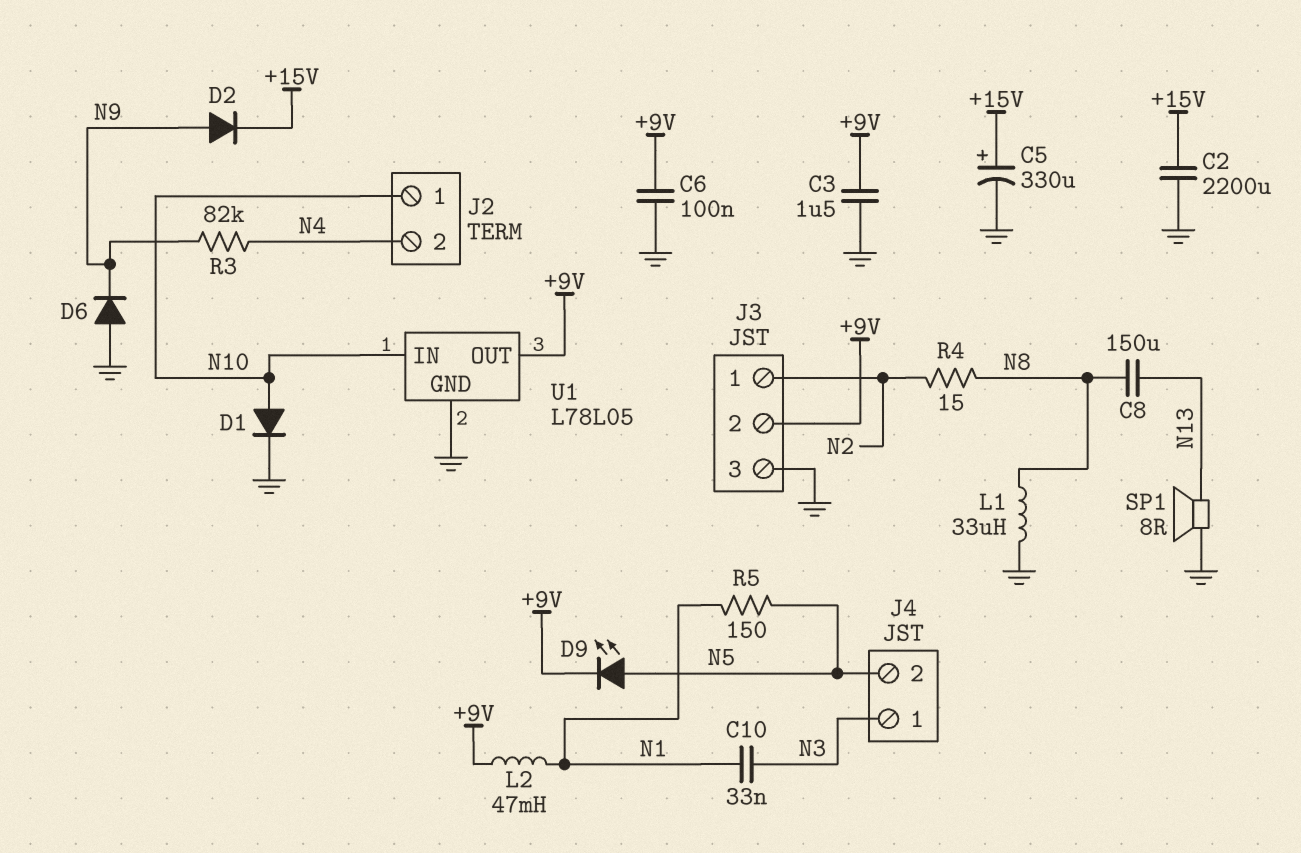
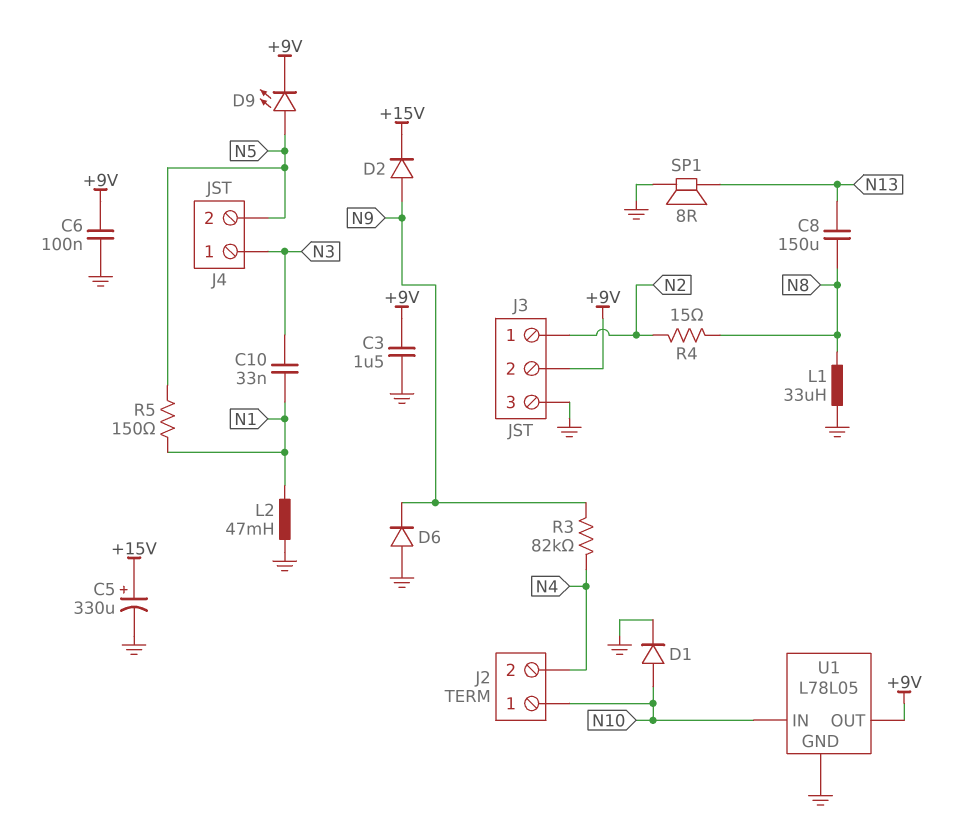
C2: 2200uF (+15V, GND) -> none
L2: 47mH (+9V, N1) -> 47mH (GND, N1)

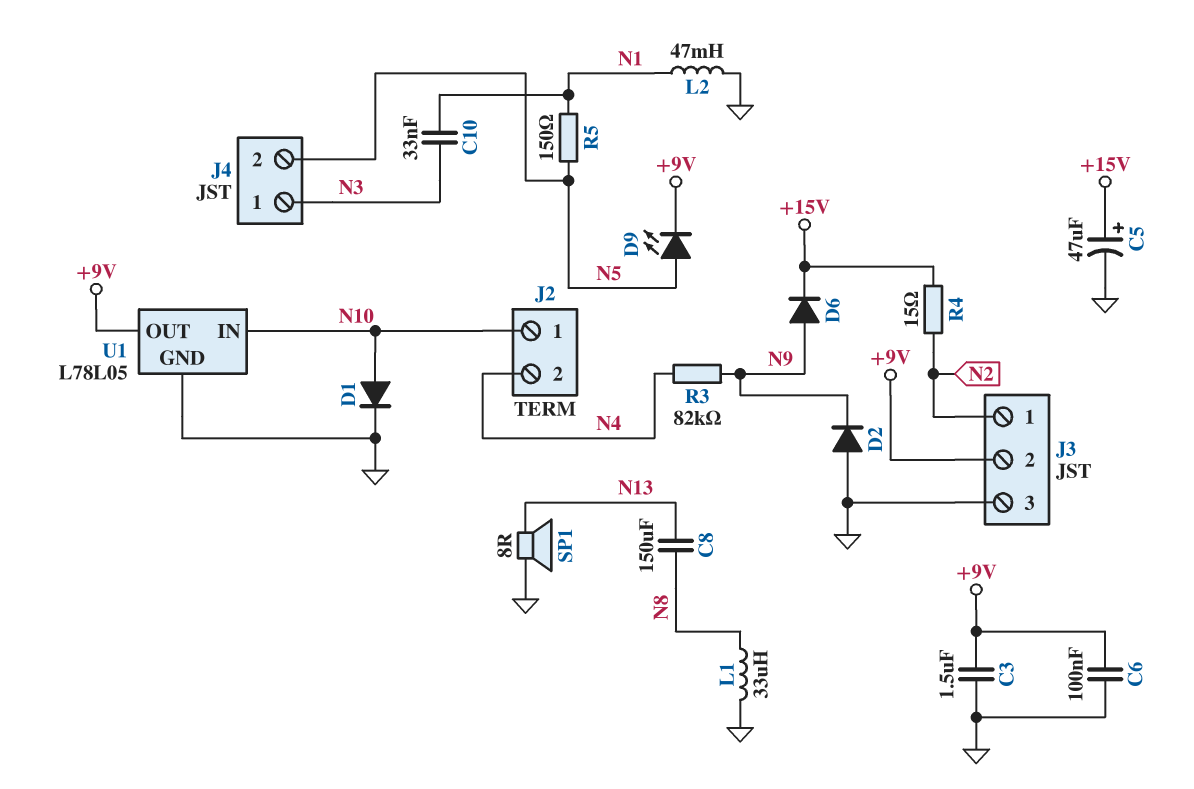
C5: 330uF (plus +15V, minus GND) -> 47uF (plus +15V, minus GND)
D2: diode (A N9, K +15V) -> diode (A GND, K N9)
D6: diode (A GND, K N9) -> diode (A N9, K +15V)
R4: 15 (N2, N8) -> 15 (+15V, N2)

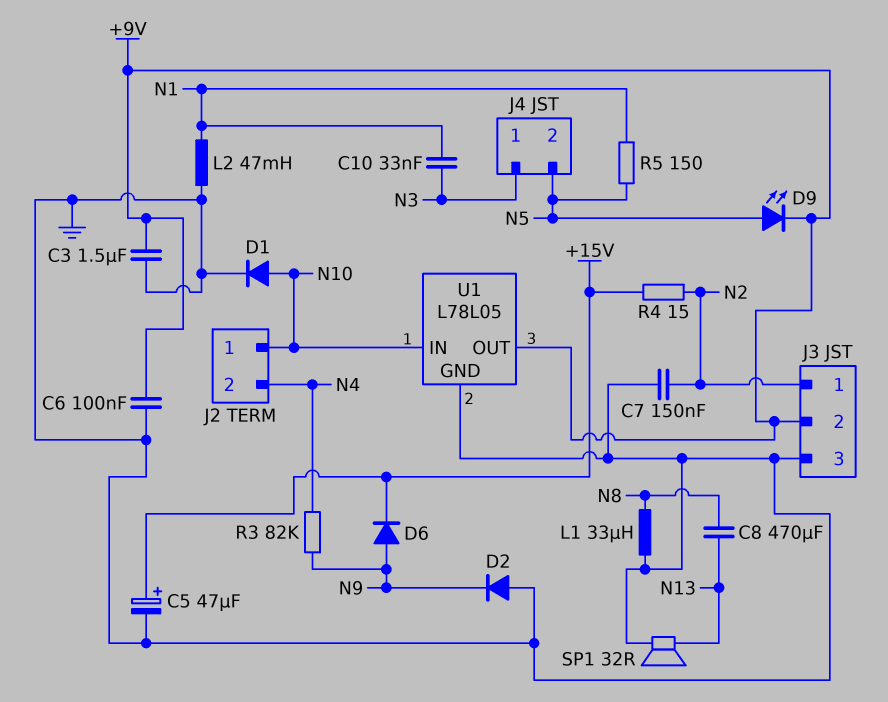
C7: none -> 150nF (GND, N2)
C8: 150uF (N8, N13) -> 470uF (N8, N13)
SP1: speaker 8R (GND, N13) -> speaker 32R (GND, N13)

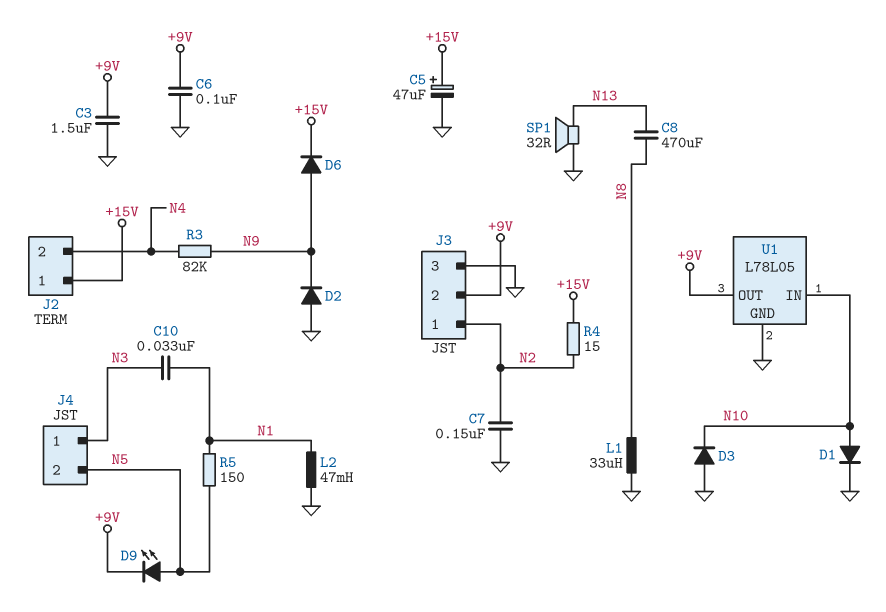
D3: none -> diode (A GND, K N10)
J2 pin 1: N10 -> +15V

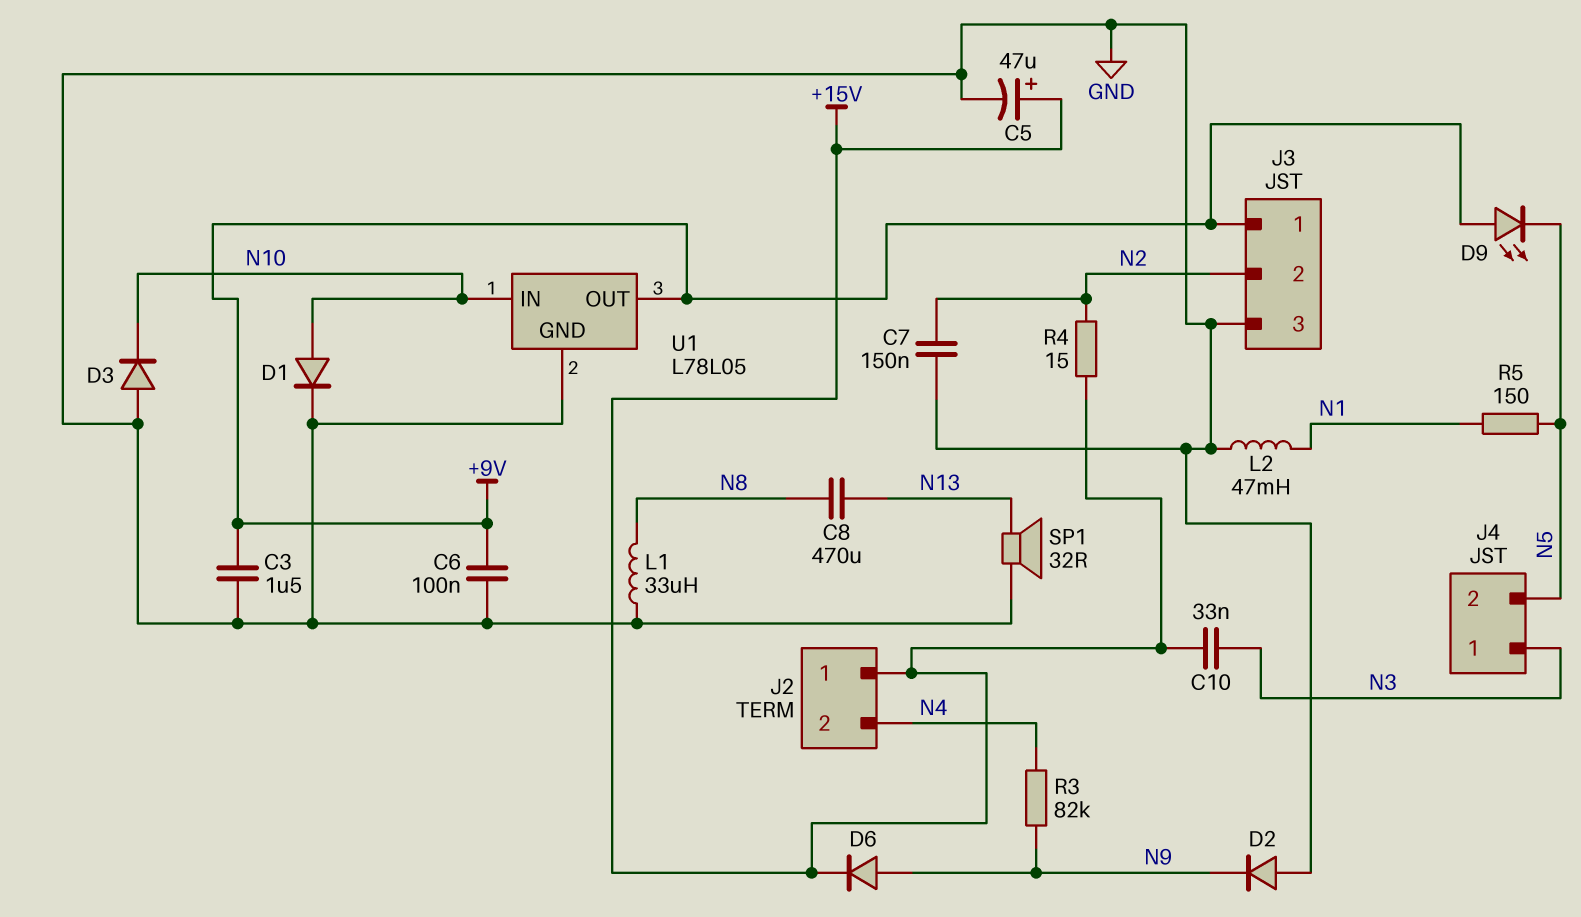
C10: 33nF (N1, N3) -> 33nF (+15V, N3)
D9: LED (A N5, K +9V) -> LED (A +9V, K N5)
J3 pin 1: N2 -> +9V
J3 pin 2: +9V -> N2

